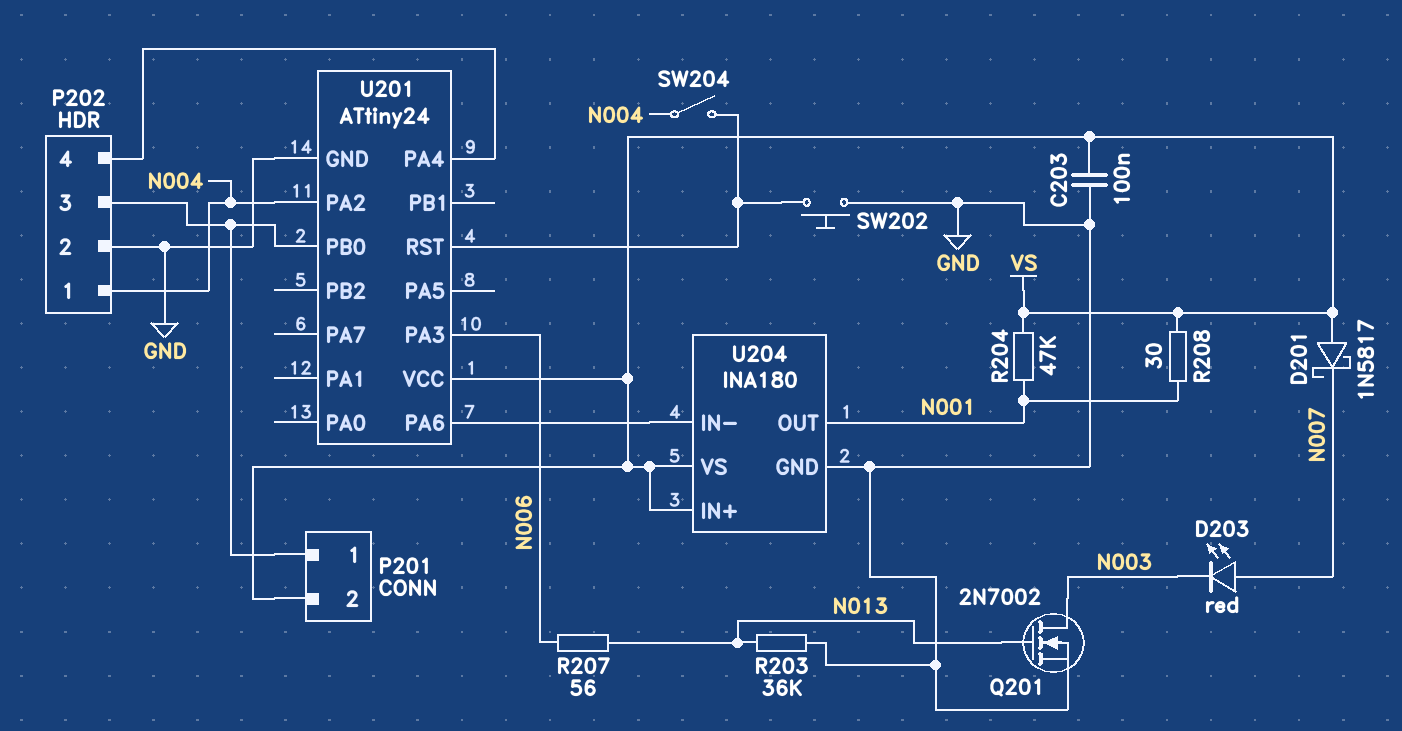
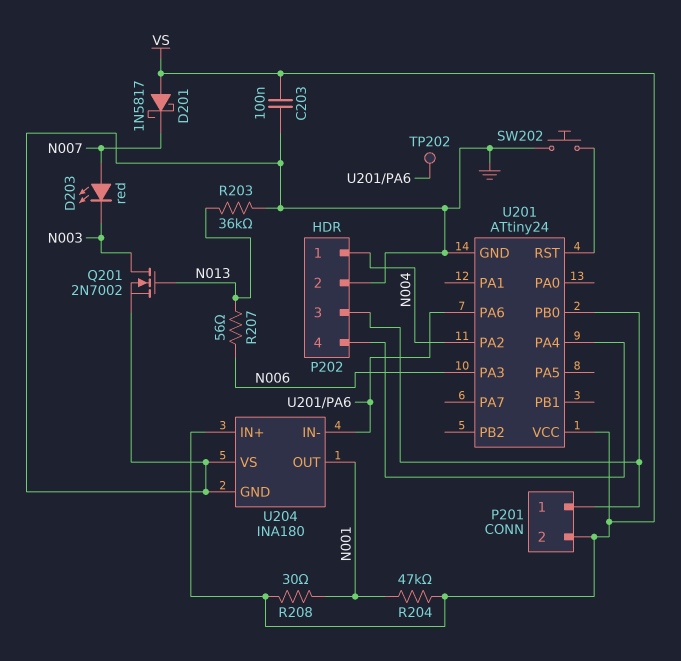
SW204: switch (N004, U201/RST) -> none
TP202: none -> test point (U201/PA6)
U204 pin VS: VS -> GND

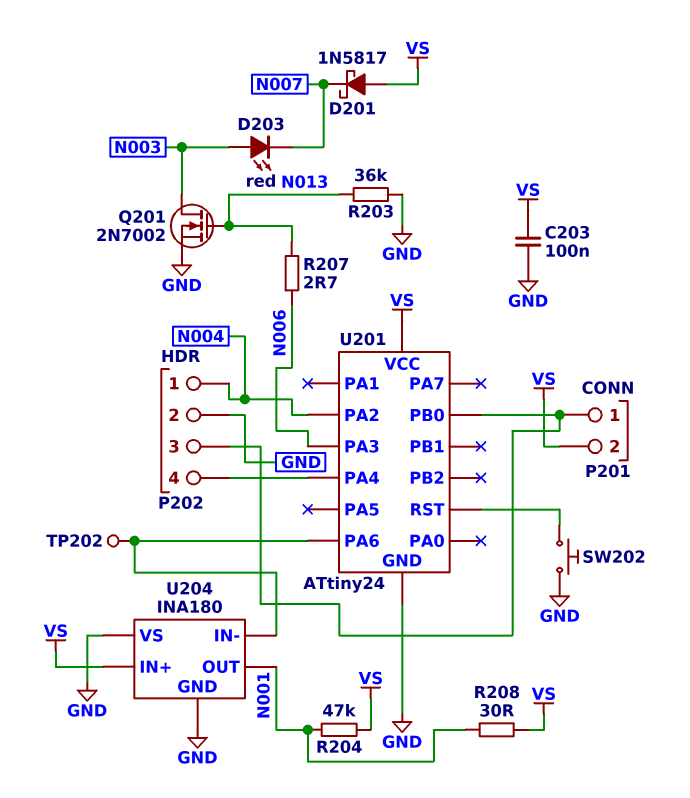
D203: LED red (A N007, K N003) -> LED red (A N003, K N007)
R207: 56 (N006, N013) -> 2.7 (N006, N013)

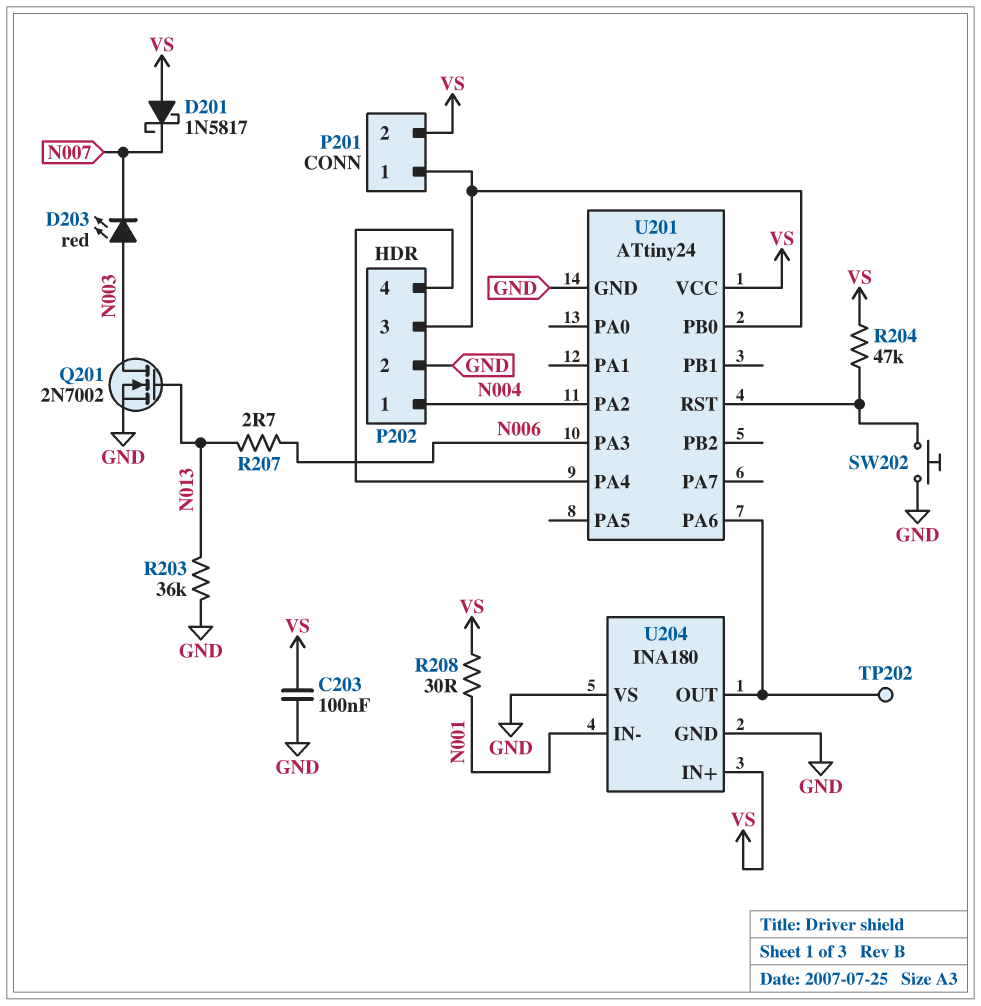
R204: 47k (N001, VS) -> 47k (U201/RST, VS)
U204 pin IN-: U201/PA6 -> N001
U204 pin OUT: N001 -> U201/PA6

